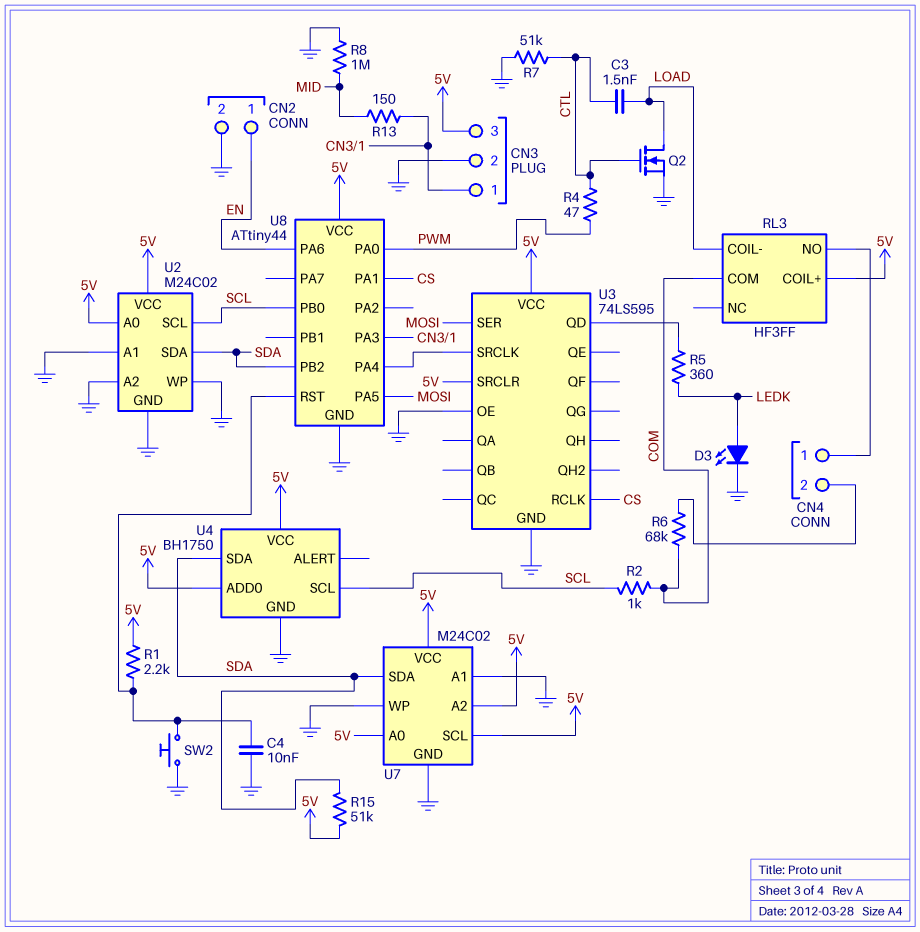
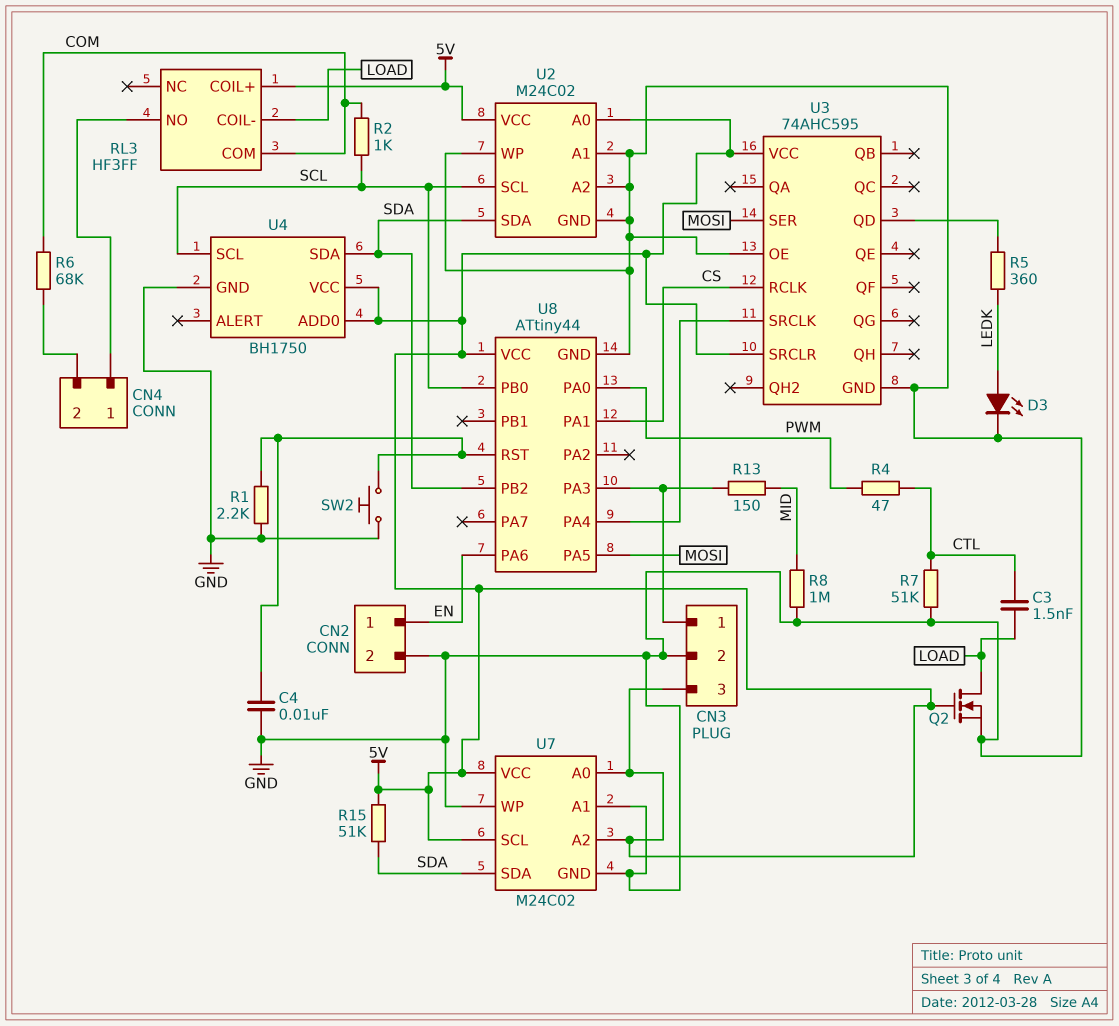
Q2: NMOS (G CTL, D LOAD, S GND) -> NMOS (G 5V, D LOAD, S GND)
R1: 2.2k (5V, U8/RST) -> 2.2k (GND, U8/RST)
U3: 74LS595 -> 74AHC595

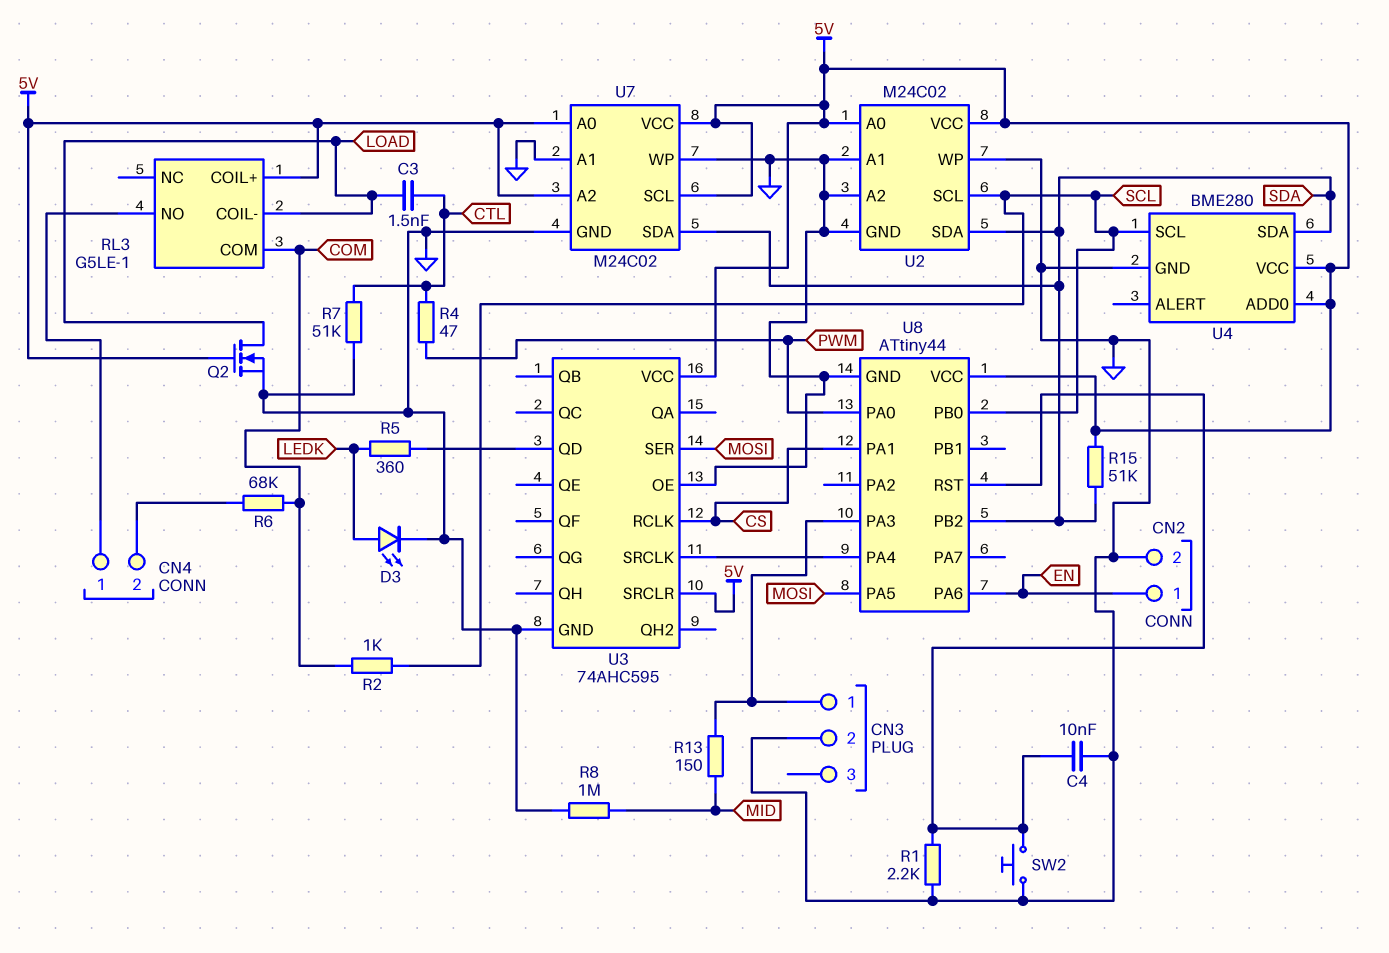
CN3 pin 3: 5V -> none
RL3: HF3FF -> G5LE-1
U4: BH1750 -> BME280

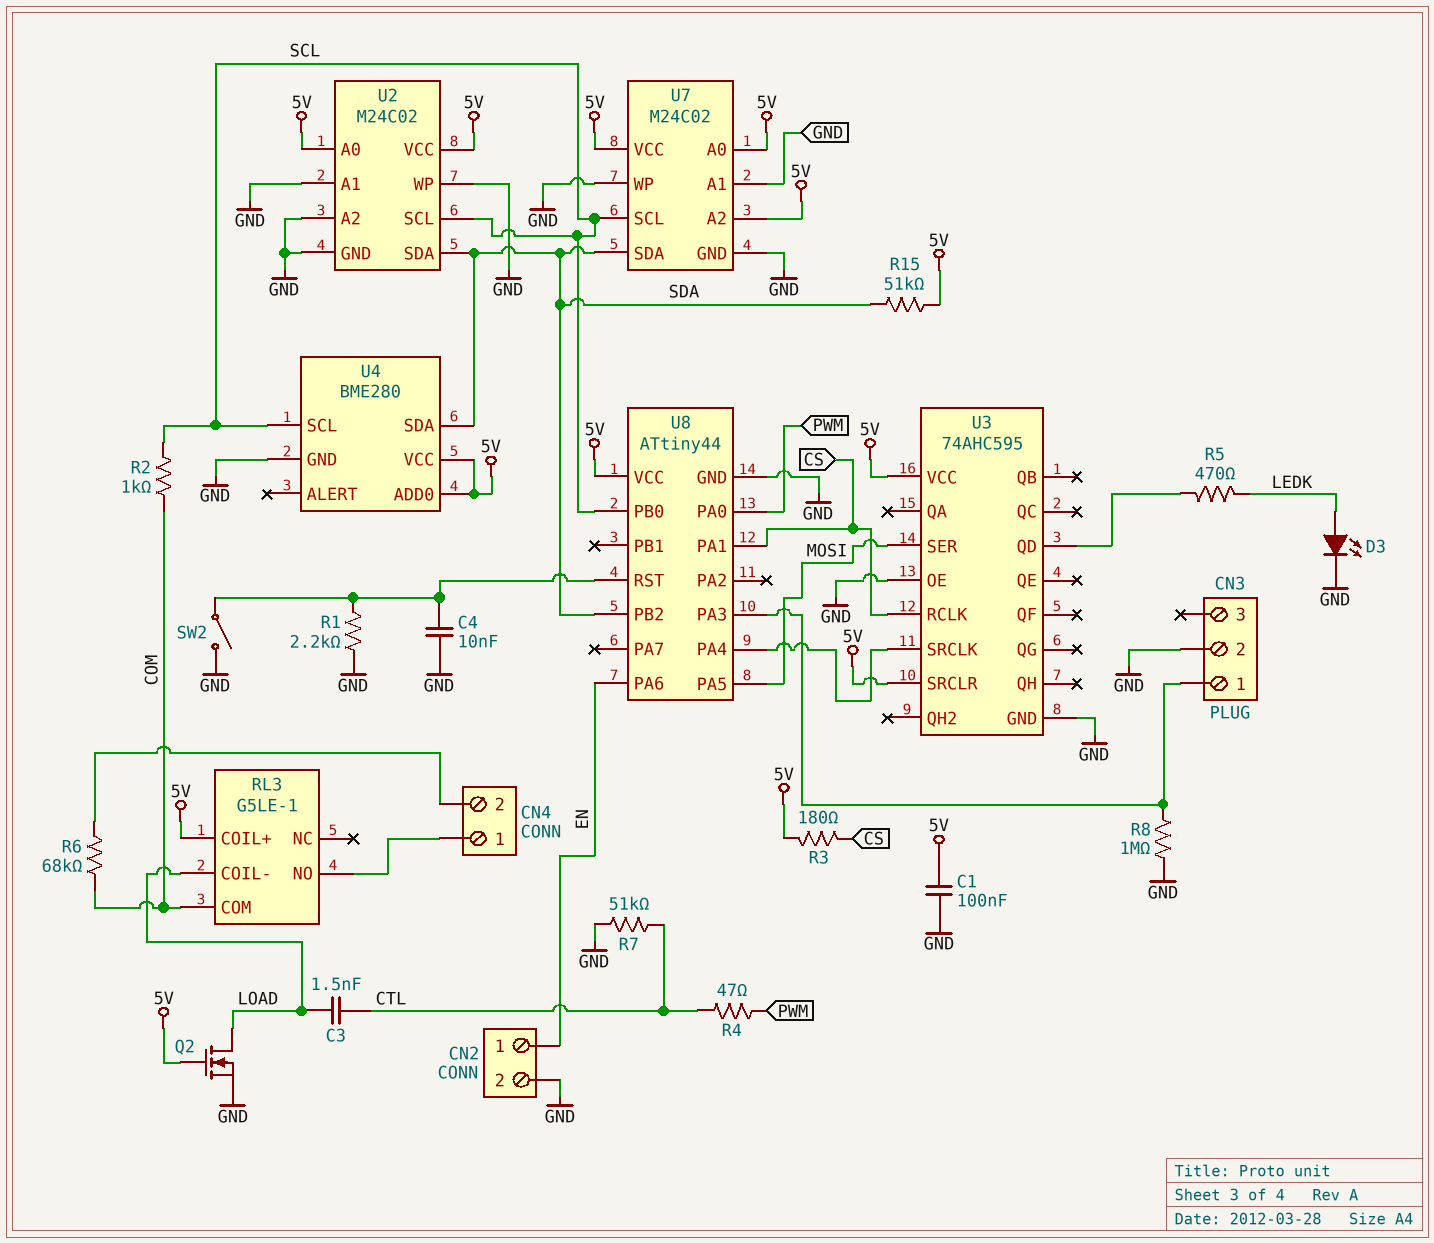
C1: none -> 100nF (5V, GND)
R3: none -> 180 (5V, CS)
R5: 360 (LEDK, U3/QD) -> 470 (LEDK, U3/QD)
R8: 1M (GND, MID) -> 1M (CN3/1, GND)
R13: 150 (CN3/1, MID) -> none
SW2: button (GND, U8/RST) -> switch (GND, U8/RST)
U7 pin SCL: 5V -> SCL

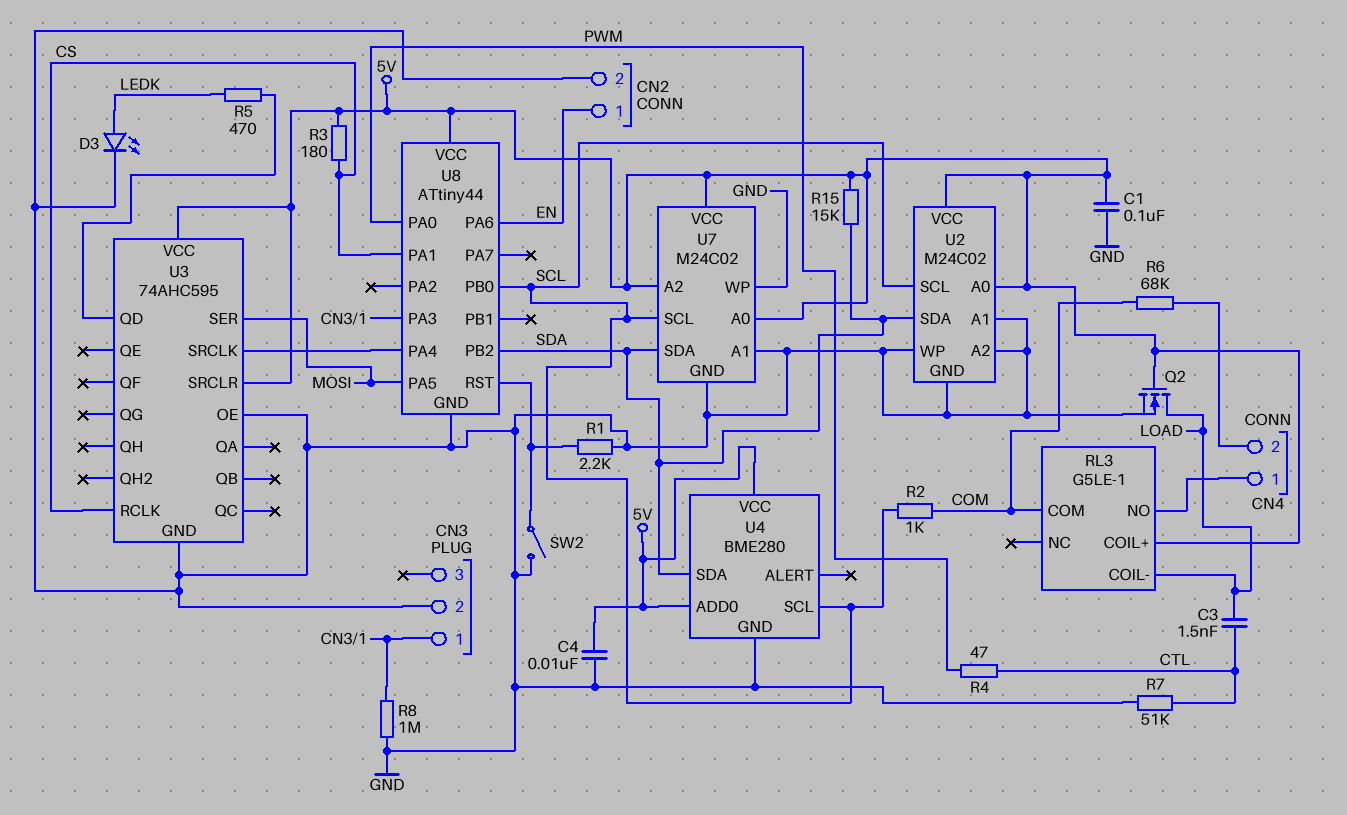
C4: 10nF (GND, U8/RST) -> 10nF (5V, GND)
R15: 51k (5V, SDA) -> 15k (5V, SDA)

